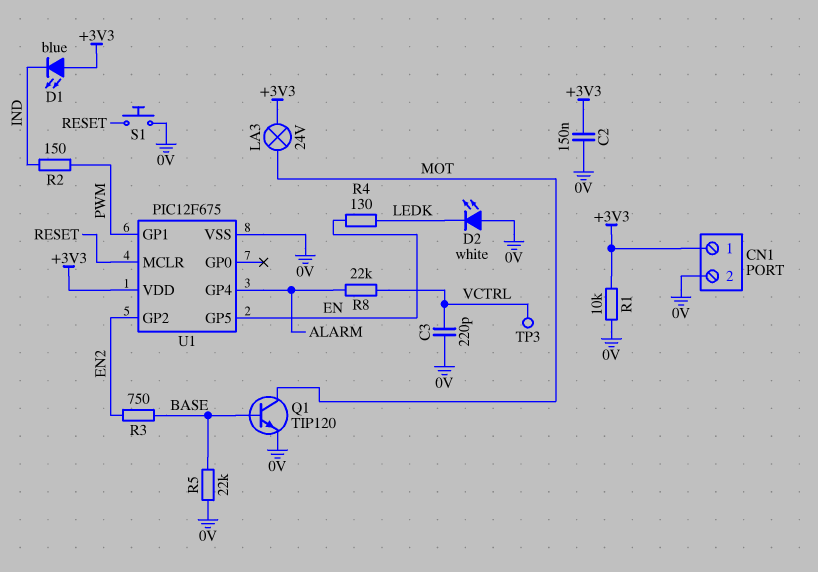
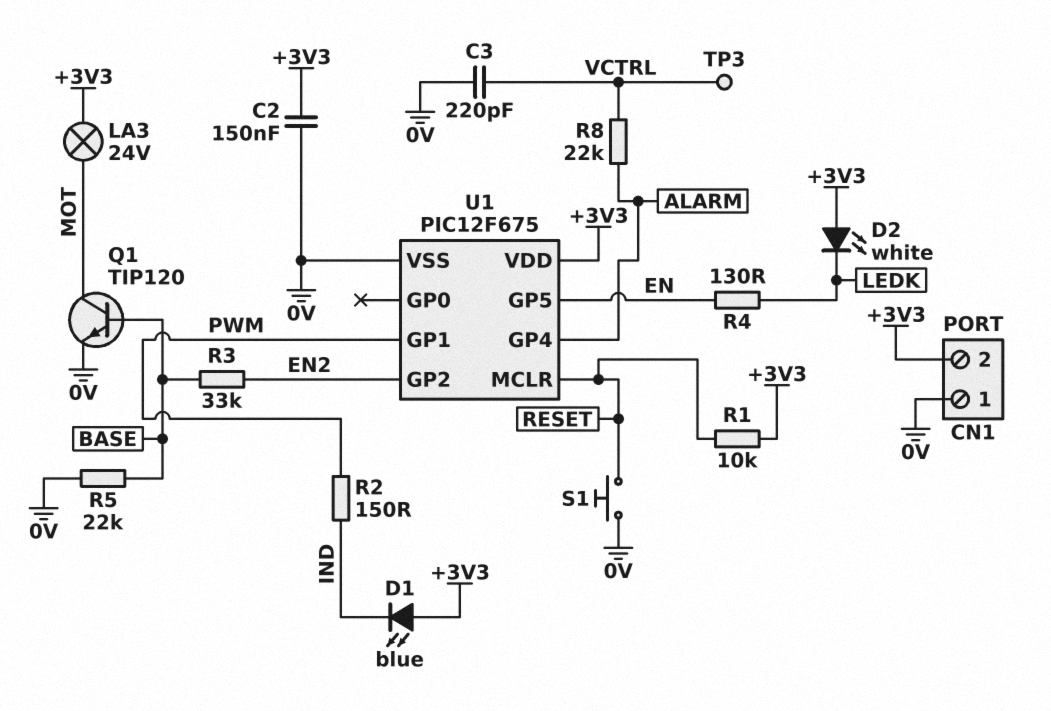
CN1 pin 1: +3V3 -> 0V
CN1 pin 2: 0V -> +3V3
D2: LED white (A 0V, K LEDK) -> LED white (A +3V3, K LEDK)
R1: 10k (+3V3, 0V) -> 10k (+3V3, RESET)
R3: 750 (BASE, EN2) -> 33k (BASE, EN2)

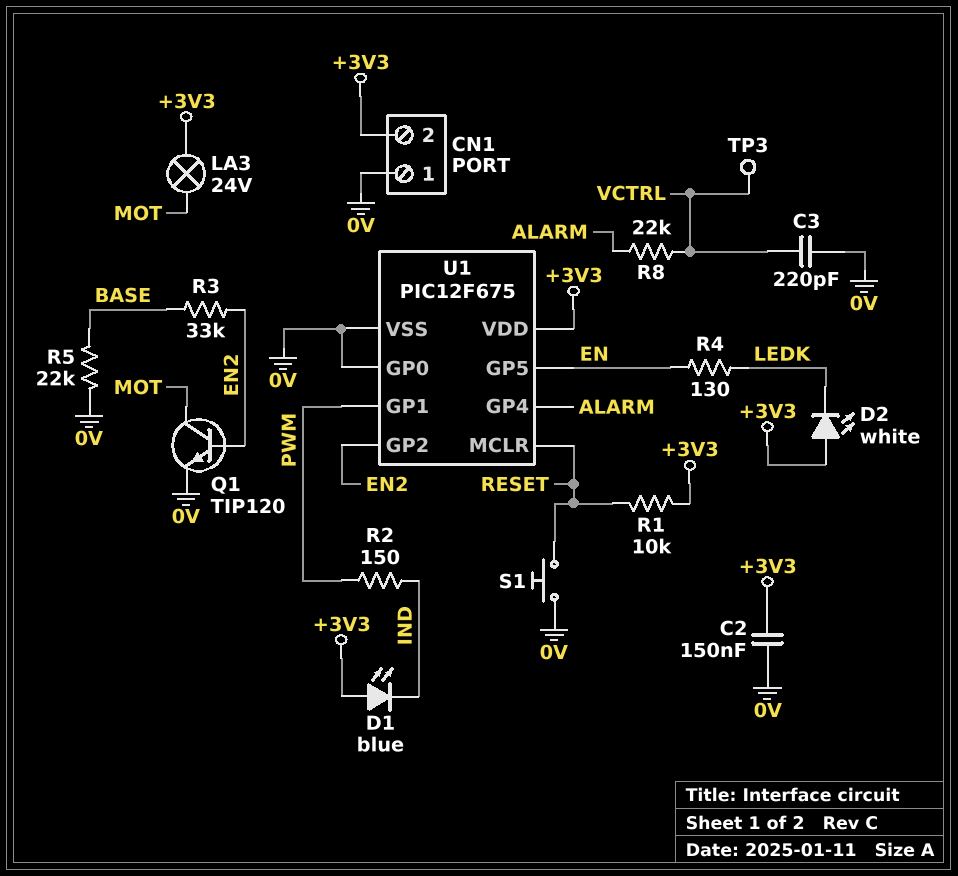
Q1: NPN TIP120 (B BASE, C MOT, E 0V) -> NPN TIP120 (B EN2, C MOT, E 0V)
U1 pin GP0: none -> 0V

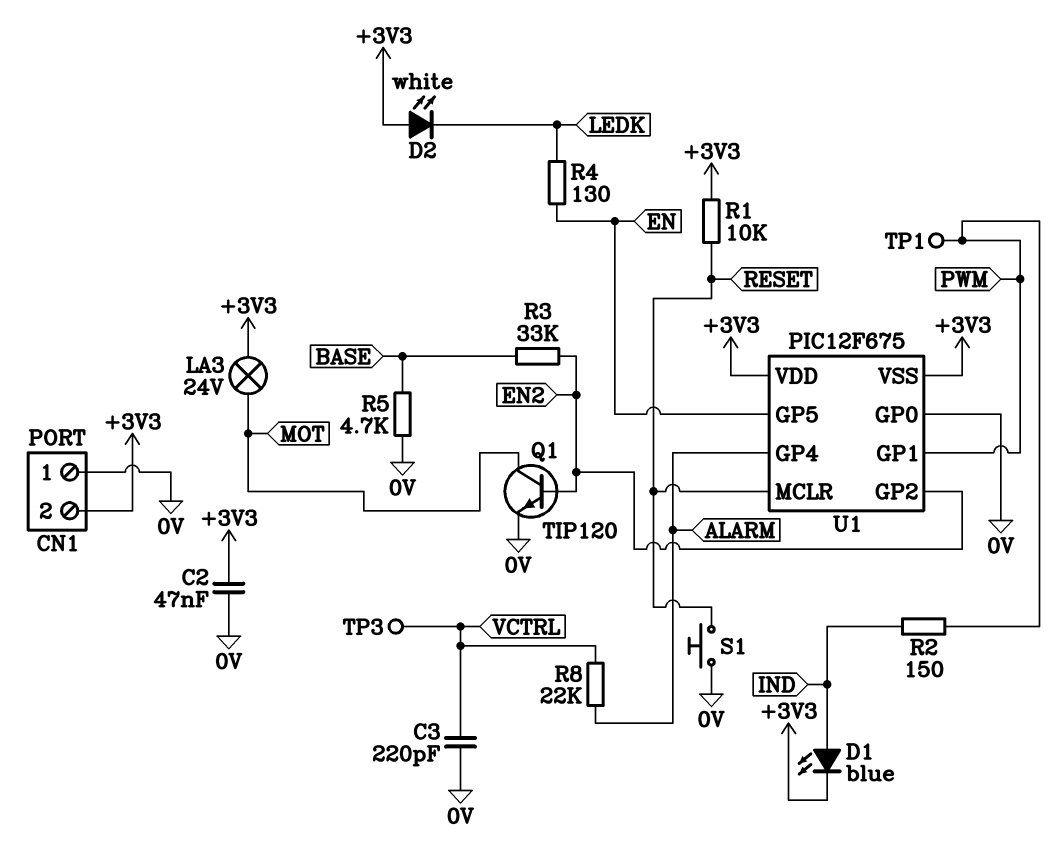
C2: 150nF (+3V3, 0V) -> 47nF (+3V3, 0V)
D1: LED blue (A +3V3, K IND) -> LED blue (A IND, K +3V3)
R5: 22k (0V, BASE) -> 4.7k (0V, BASE)
TP1: none -> test point (PWM)
U1 pin VSS: 0V -> +3V3

